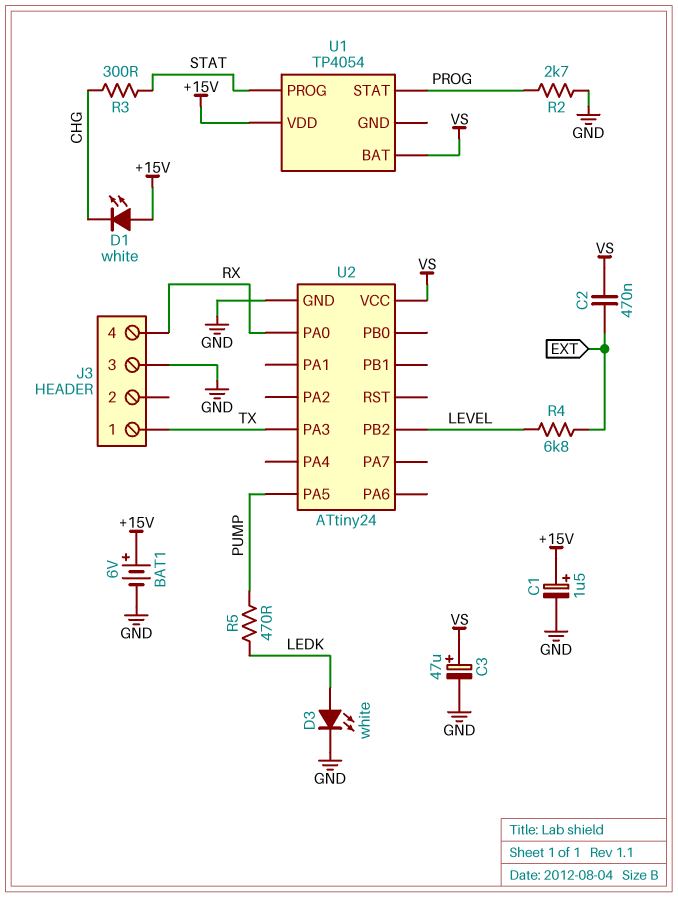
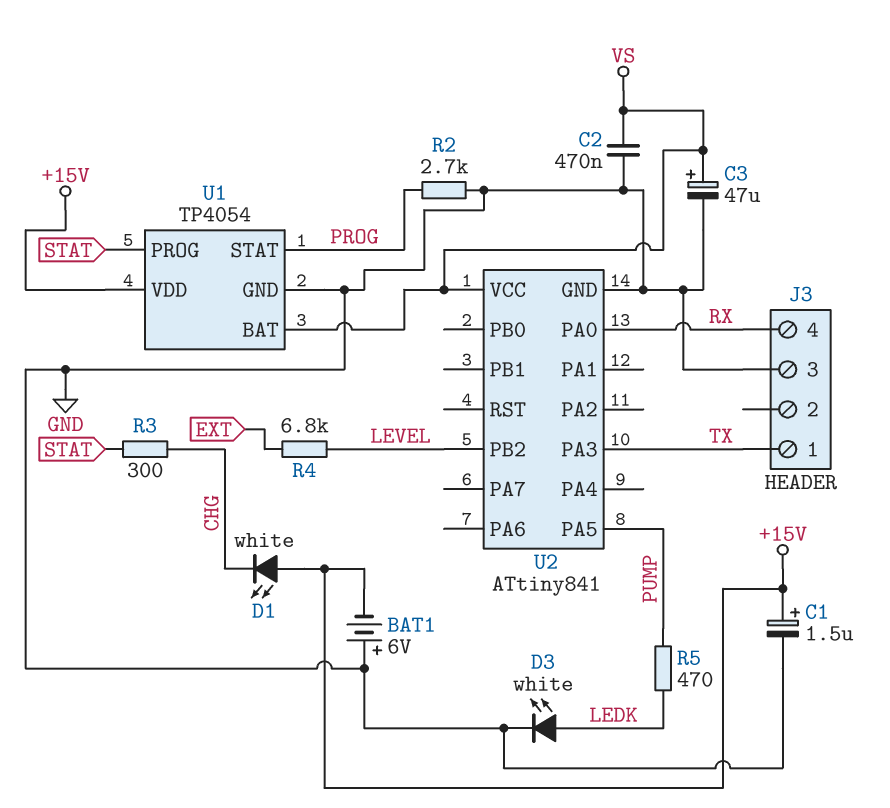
BAT1: 6V (plus +15V, minus GND) -> 6V (plus GND, minus +15V)
C2: 470nF (EXT, VS) -> 470nF (GND, VS)
U1 pin GND: none -> GND
U2: ATtiny24 -> ATtiny841

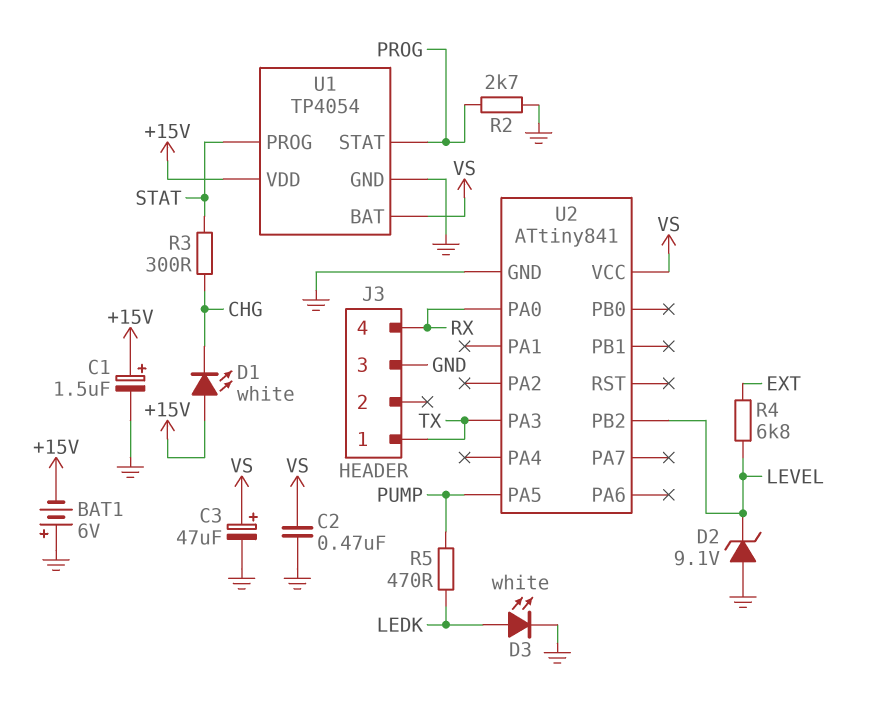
D2: none -> zener 9.1V (A GND, K LEVEL)

